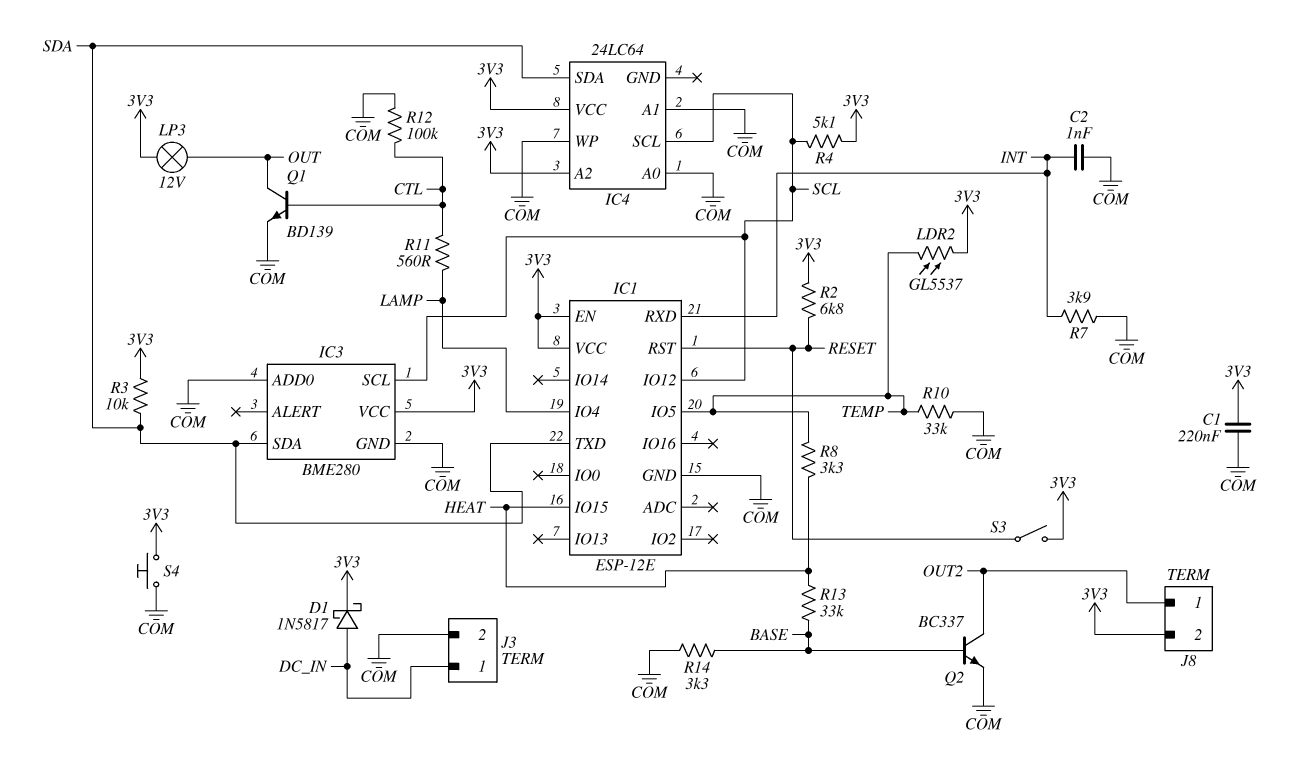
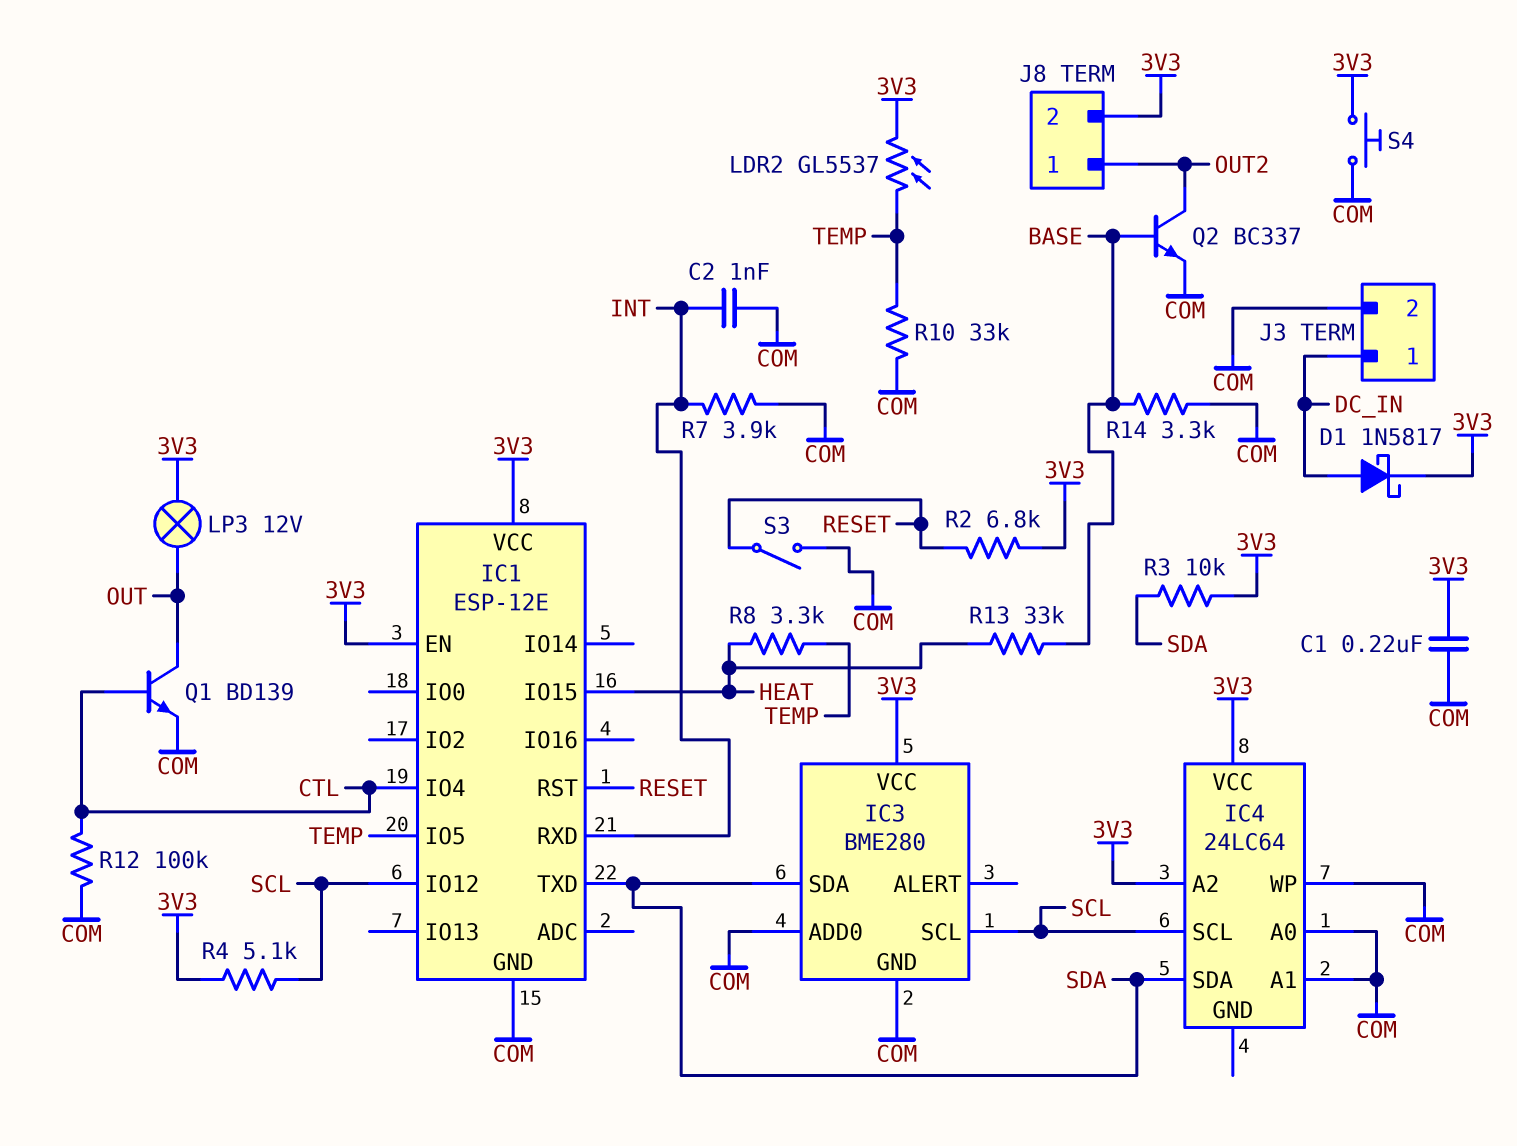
IC1 pin IO4: LAMP -> CTL
R11: 560 (CTL, LAMP) -> none
S3: switch (3V3, RESET) -> switch (COM, RESET)

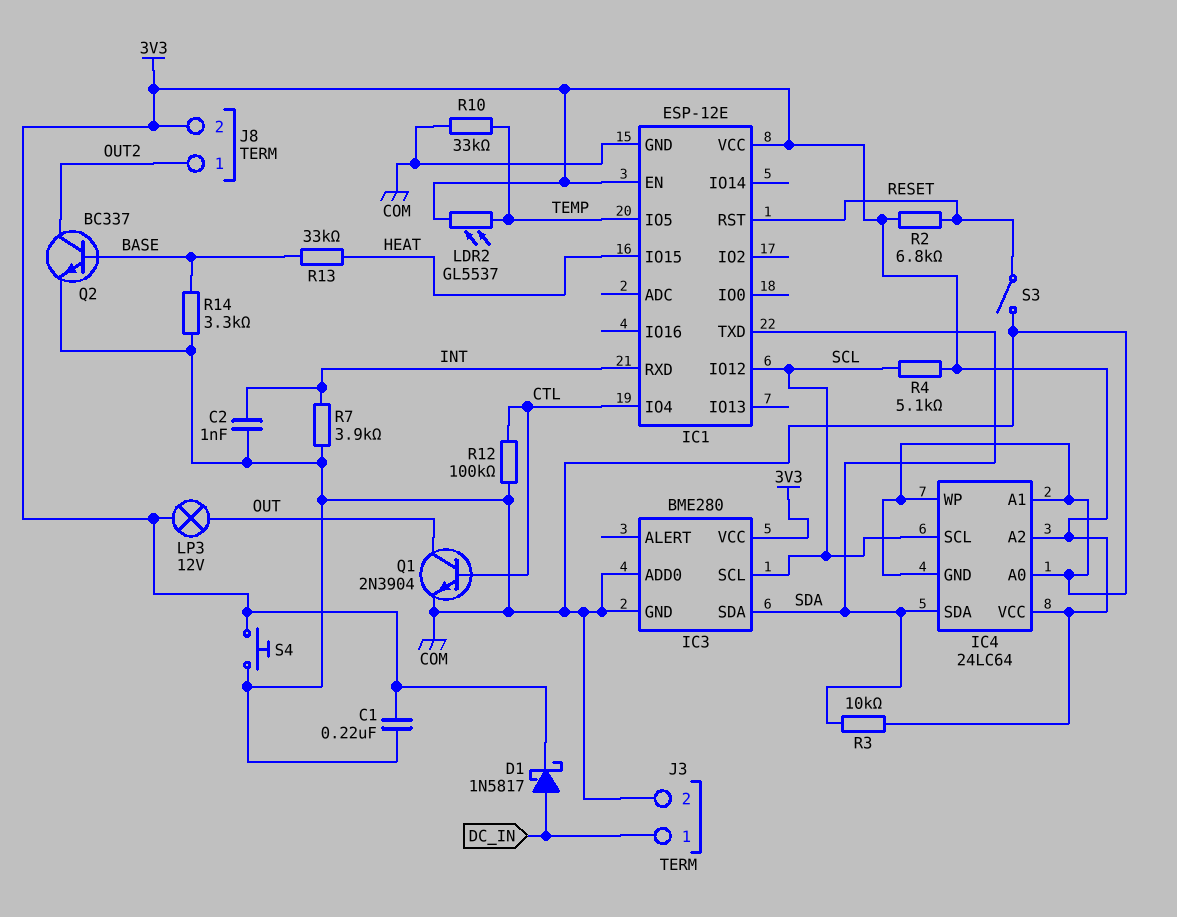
IC4 pin GND: none -> COM
Q1: NPN BD139 (B CTL, C OUT, E COM) -> NPN 2N3904 (B CTL, C OUT, E COM)
R8: 3.3k (HEAT, TEMP) -> none

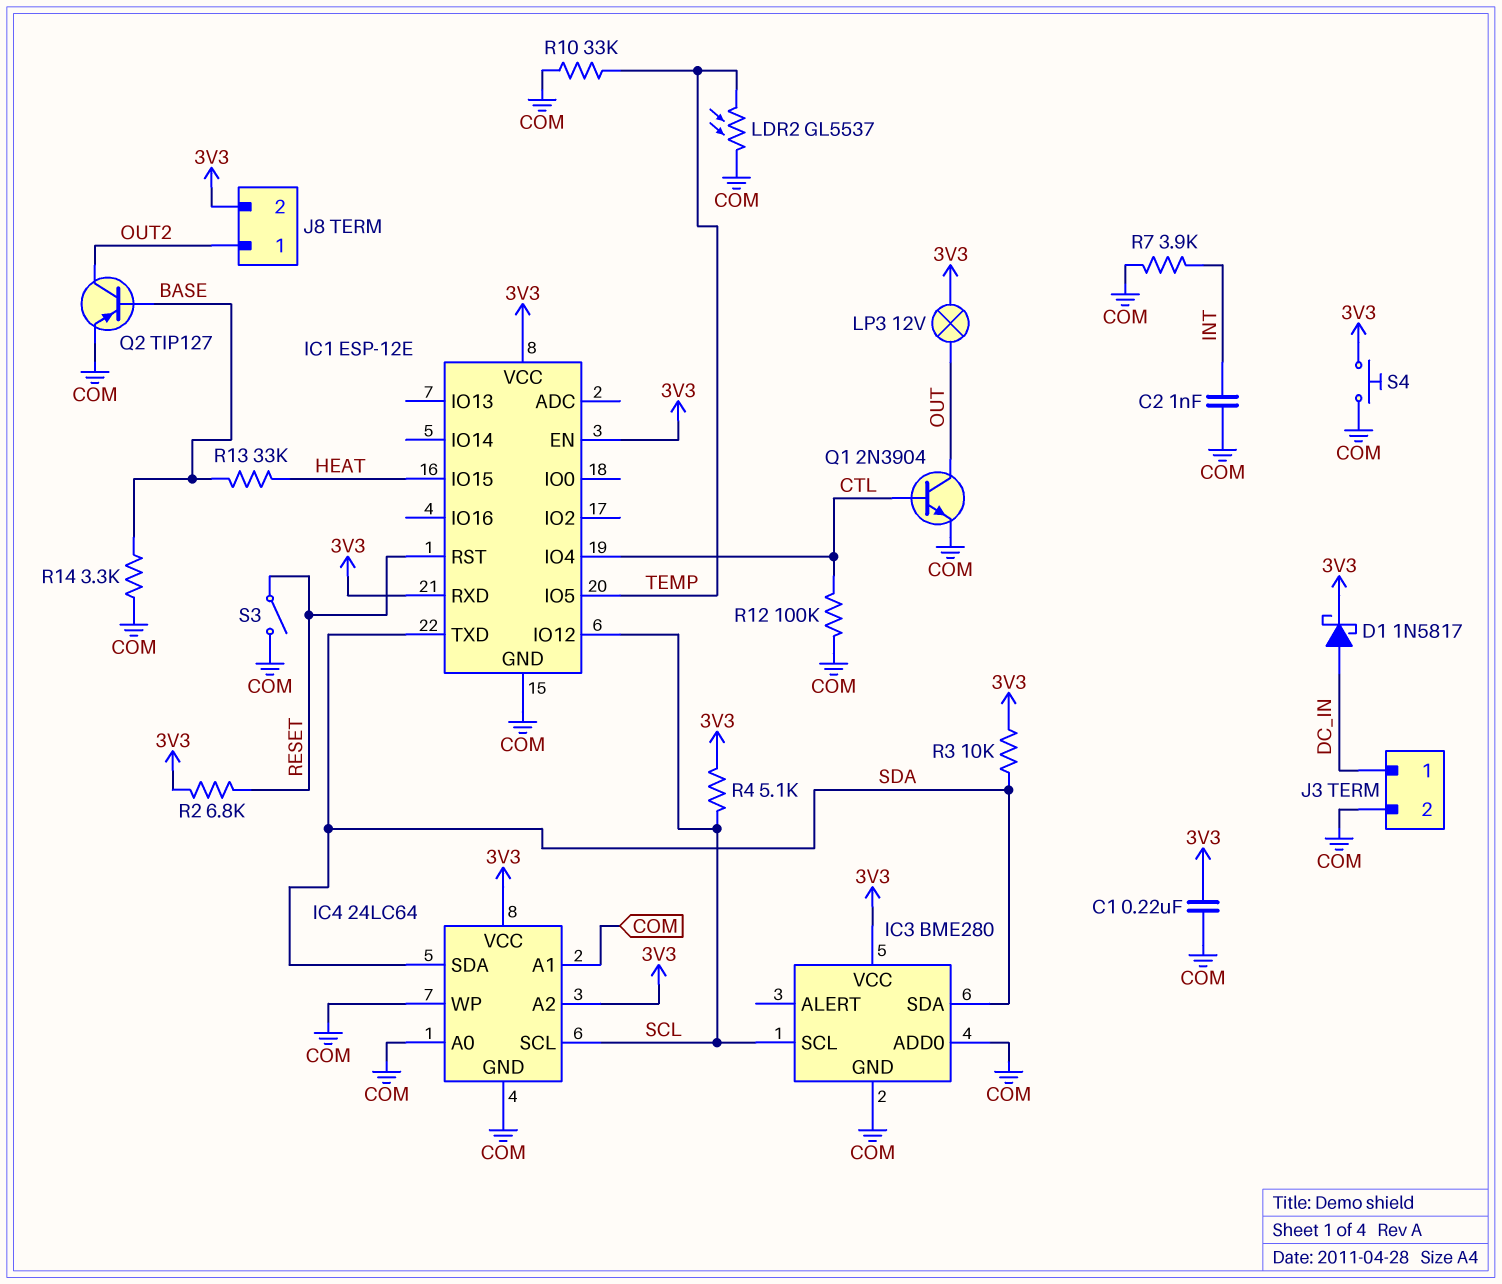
IC1 pin RXD: INT -> 3V3
LDR2: GL5537 (3V3, TEMP) -> GL5537 (COM, TEMP)
Q2: NPN BC337 (B BASE, C OUT2, E COM) -> PNP TIP127 (B BASE, C OUT2, E COM)

